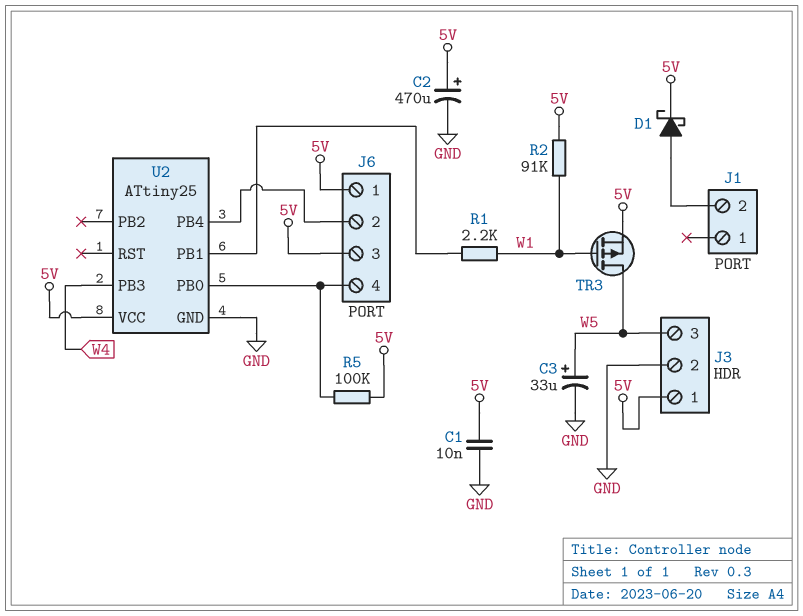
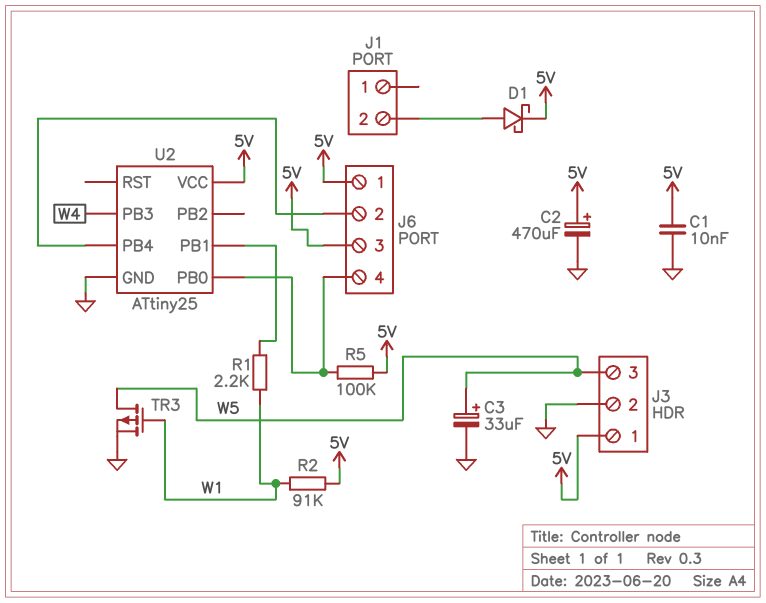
TR3: PMOS (G W1, D W5, S 5V) -> PMOS (G W1, D W5, S GND)

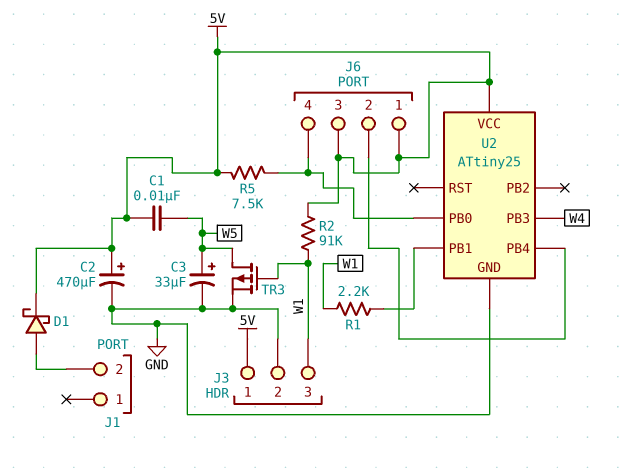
C1: 10nF (5V, GND) -> 10nF (5V, W5)
J3 pin 3: W5 -> W1
R5: 100k (5V, J6/4) -> 7.5k (5V, J6/4)

